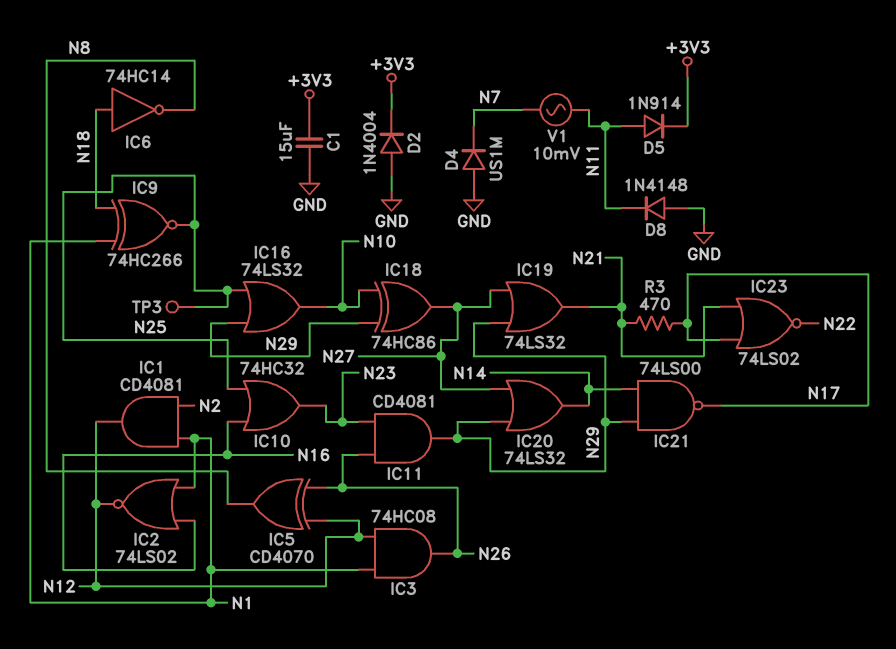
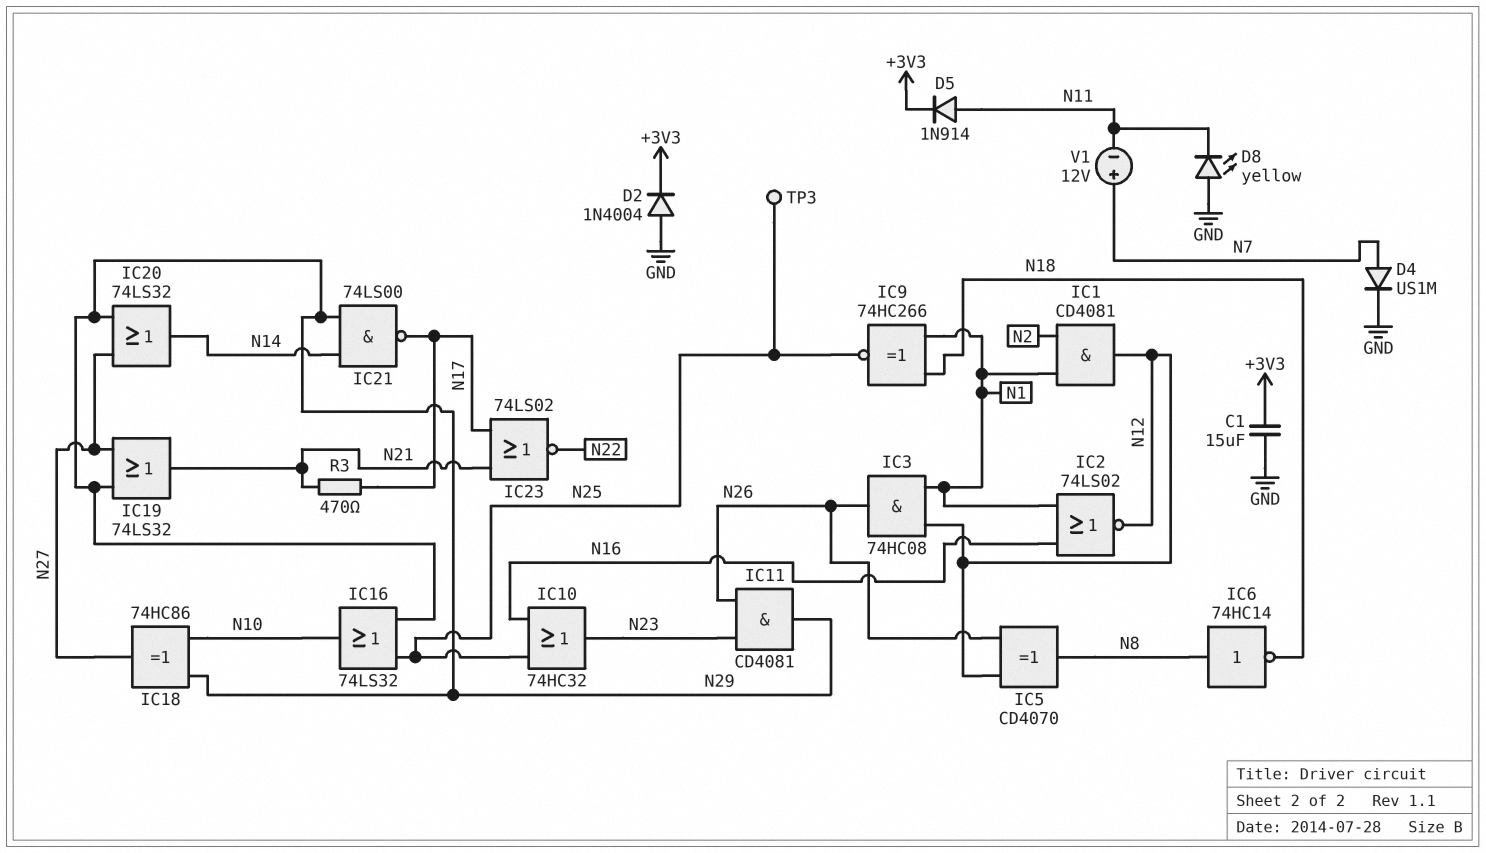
D4: diode US1M (A GND, K N7) -> diode US1M (A N7, K GND)
D8: diode 1N4148 (A GND, K N11) -> LED yellow (A GND, K N11)
IC6: NOT 74HC14 (in N18, out N8) -> NOT 74HC14 (in N8, out N18)
V1: AC 10mV (N7, N11) -> 12V (plus N7, minus N11)

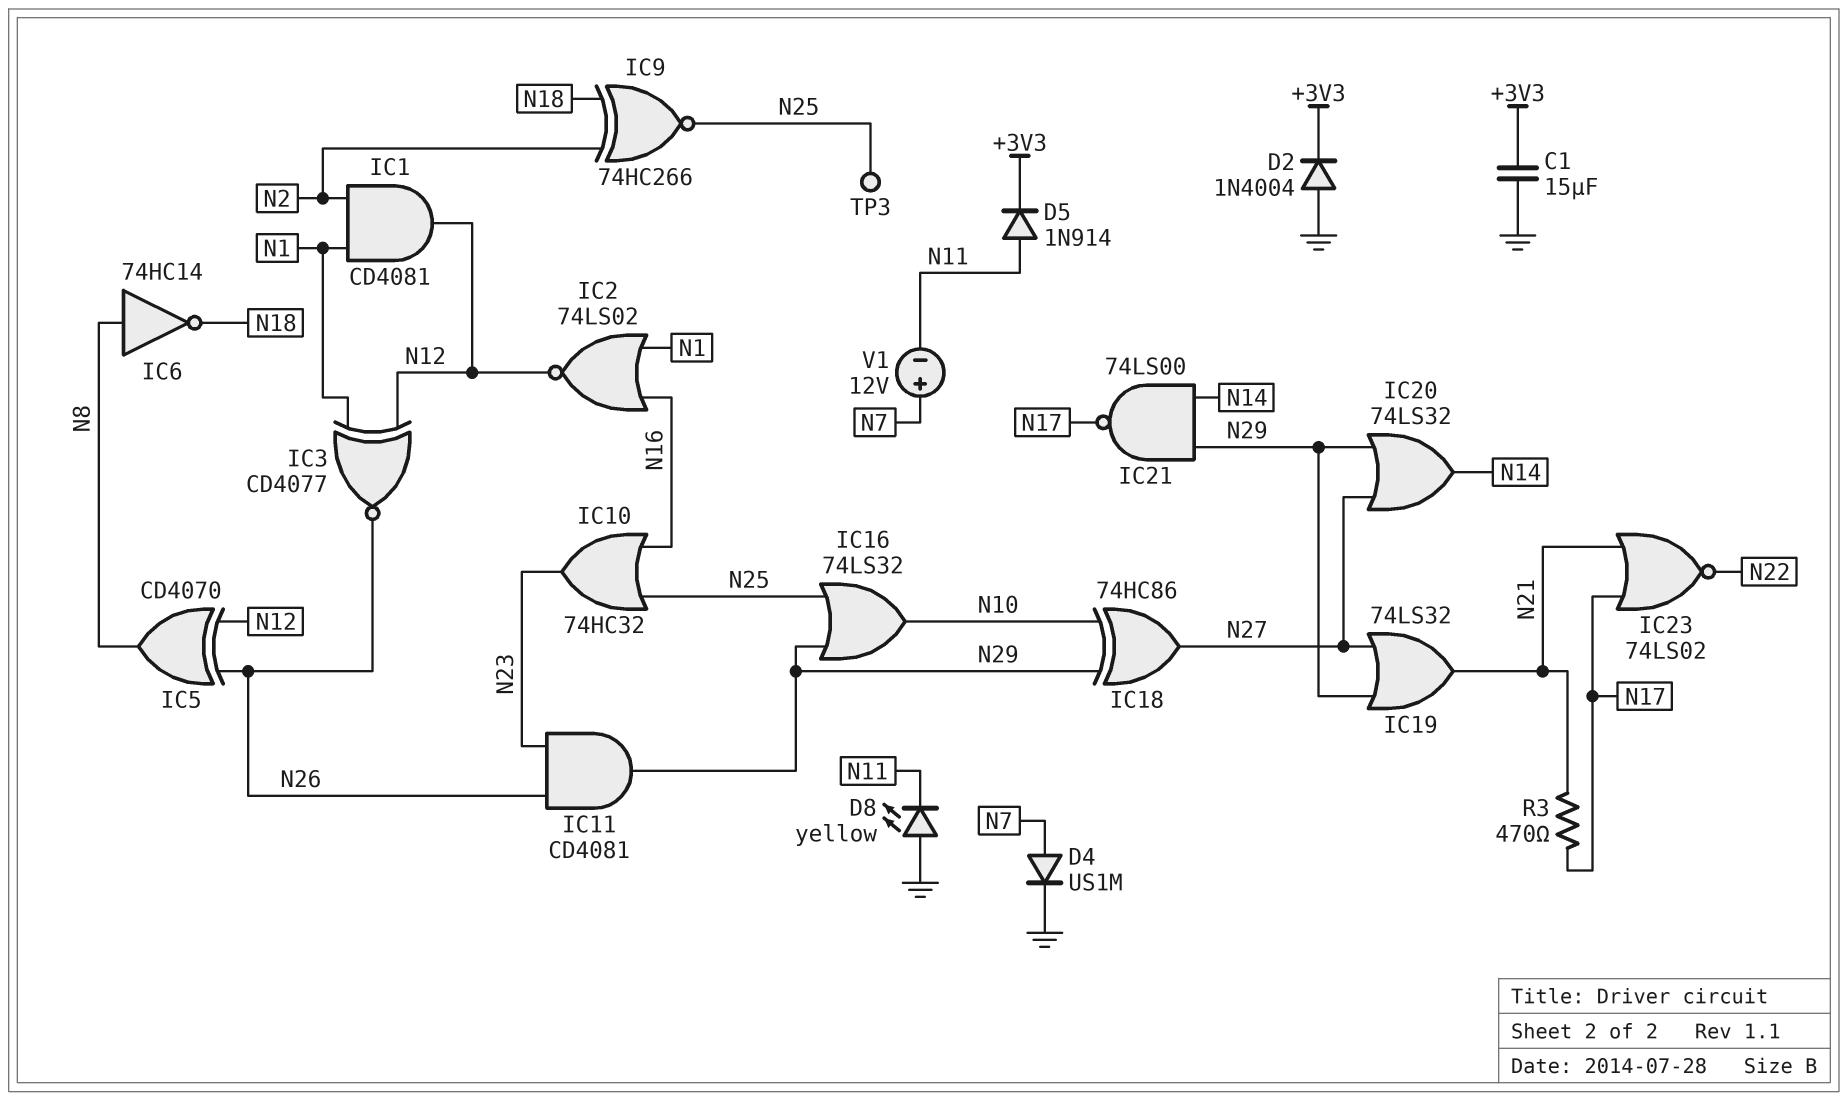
IC3: AND 74HC08 (in N1, in N12, out N26) -> XNOR CD4077 (in N1, in N12, out N26)
IC9: XNOR 74HC266 (in N1, in N18, out N25) -> XNOR 74HC266 (in N2, in N18, out N25)

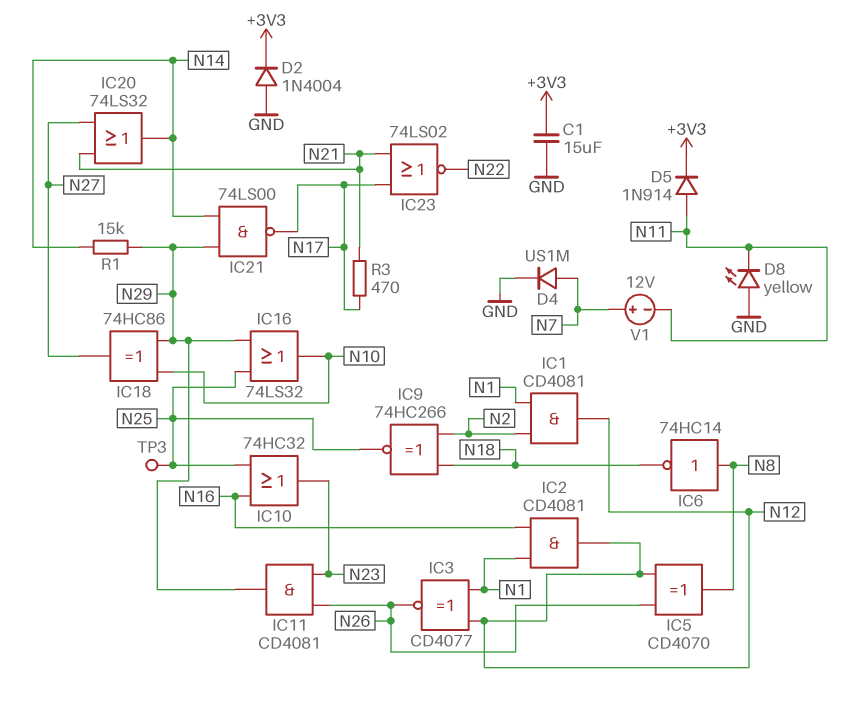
IC2: NOR 74LS02 (in N1, in N16, out N12) -> AND CD4081 (in N1, in N16, out N12)
IC19: OR 74LS32 (in N27, in N29, out N21) -> none
IC20: OR 74LS32 (in N27, in N29, out N14) -> OR 74LS32 (in N21, in N27, out N14)
R1: none -> 15k (N14, N29)

